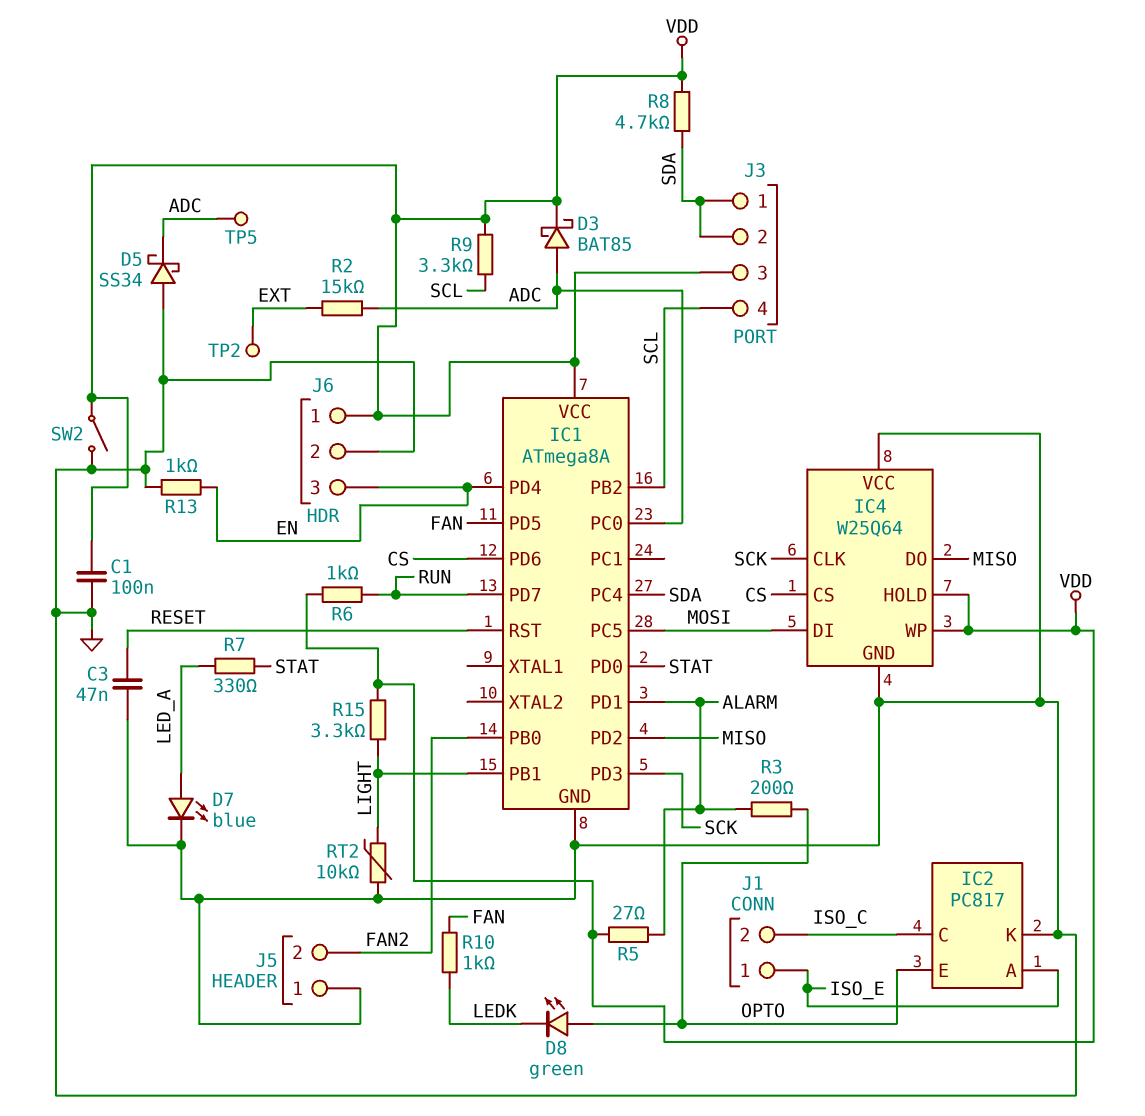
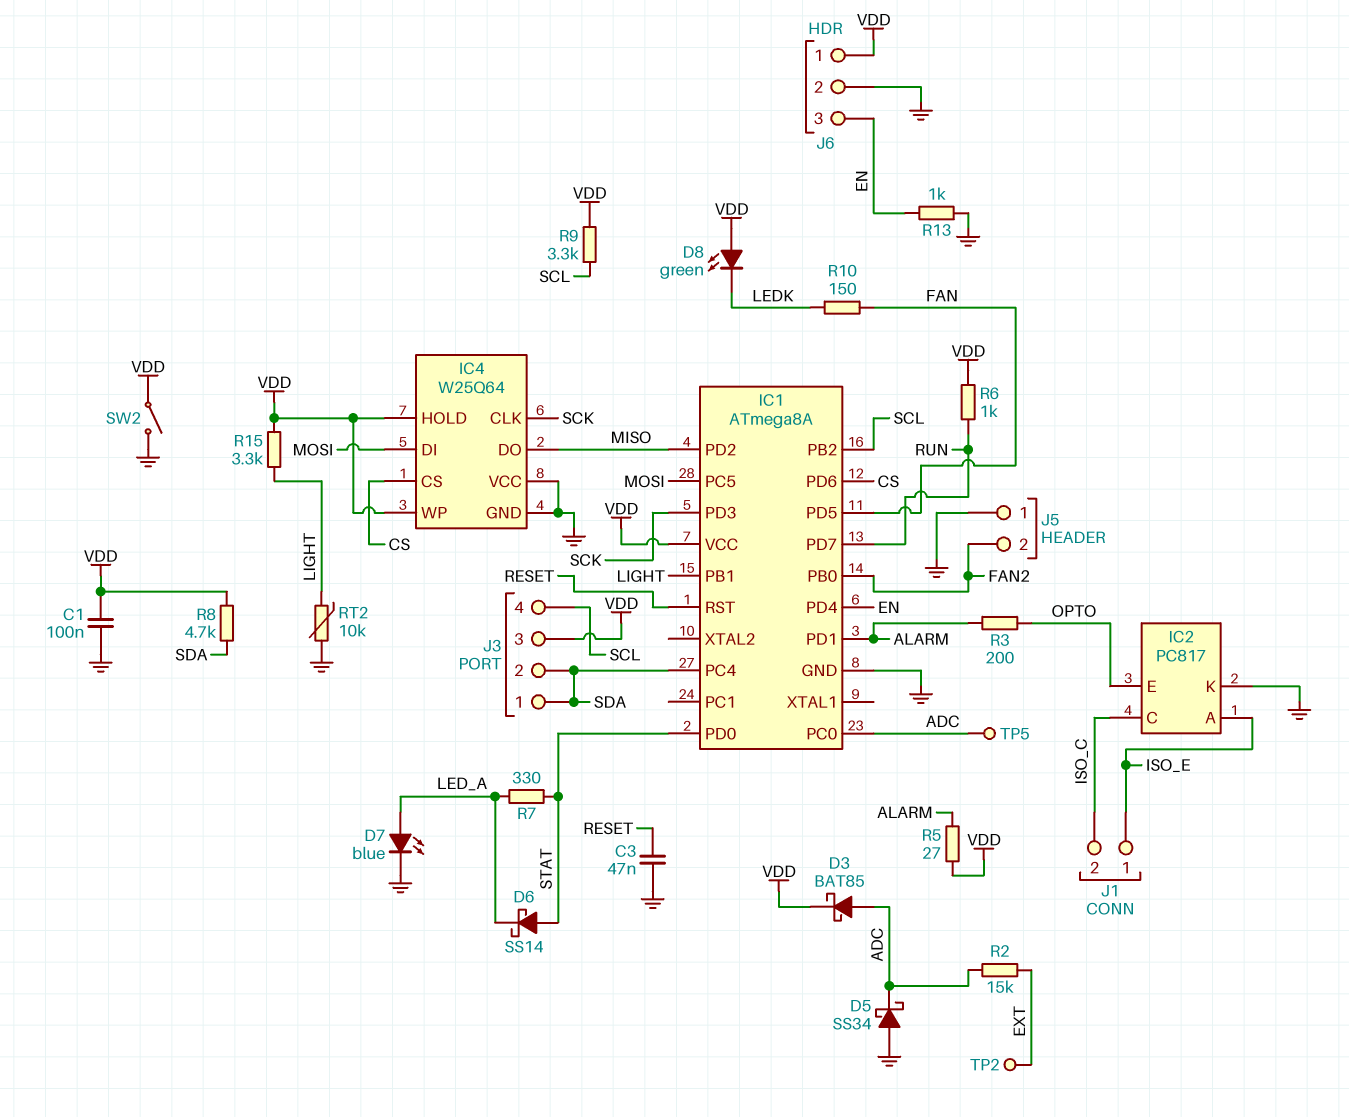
D6: none -> schottky SS14 (A STAT, K LED_A)
D8: LED green (A OPTO, K LEDK) -> LED green (A VDD, K LEDK)
R10: 1k (FAN, LEDK) -> 150 (FAN, LEDK)

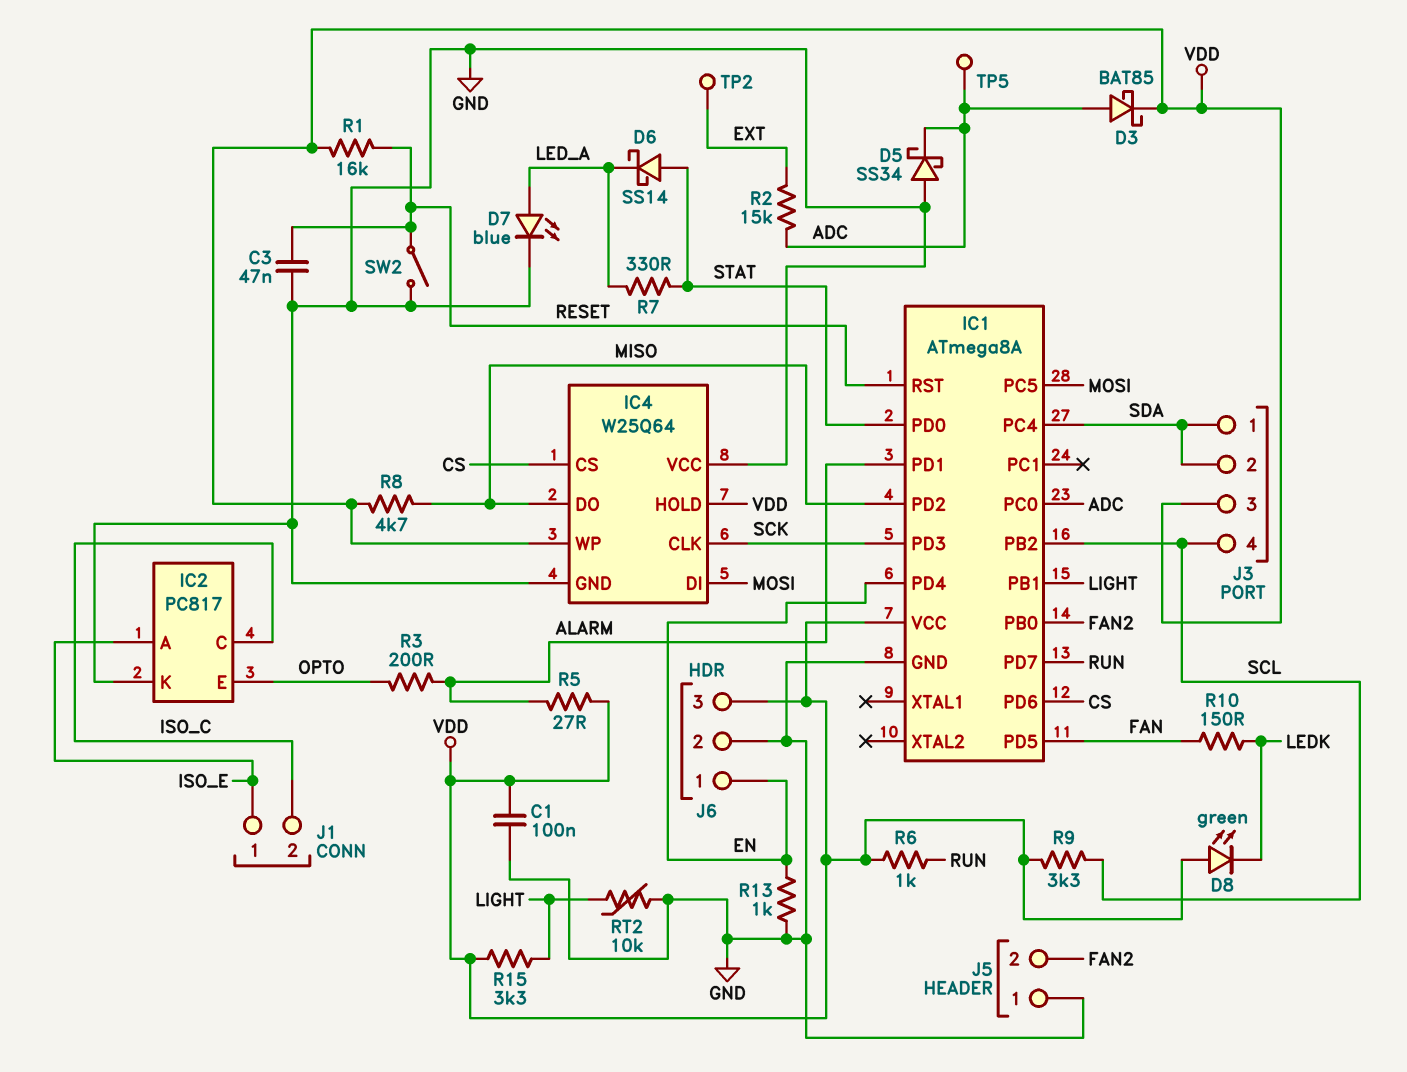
J6 pin 1: VDD -> EN
J6 pin 3: EN -> VDD
R1: none -> 16k (RESET, VDD)
R8: 4.7k (SDA, VDD) -> 4.7k (MISO, VDD)
SW2: switch (GND, VDD) -> switch (GND, RESET)

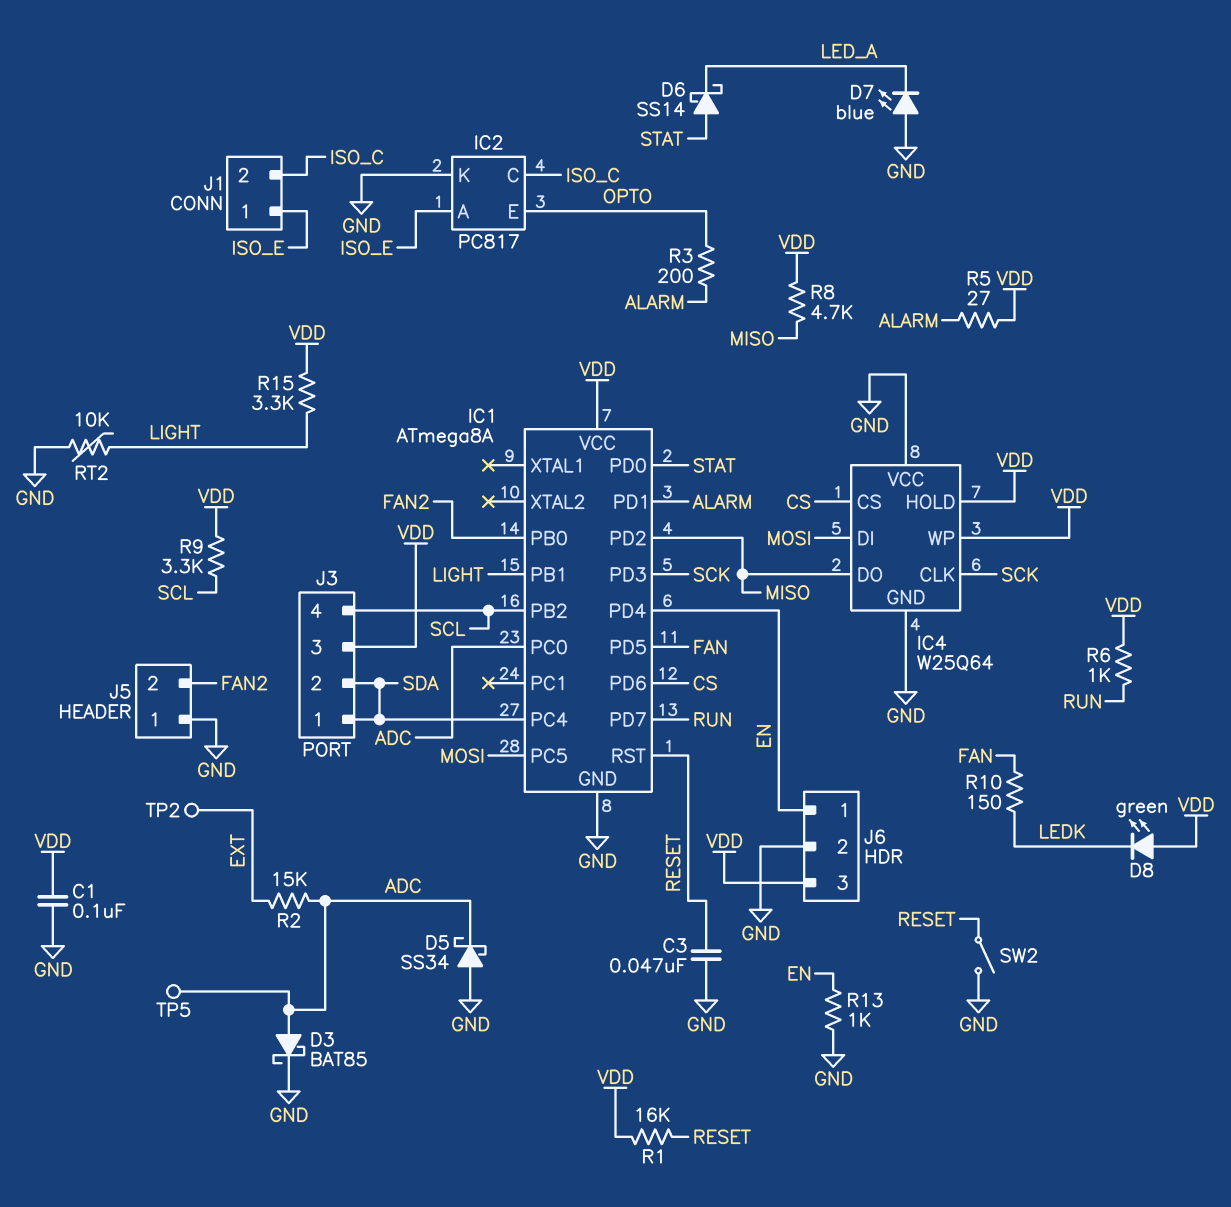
D3: schottky BAT85 (A ADC, K VDD) -> schottky BAT85 (A ADC, K GND)
D7: LED blue (A LED_A, K GND) -> LED blue (A GND, K LED_A)
R7: 330 (LED_A, STAT) -> none

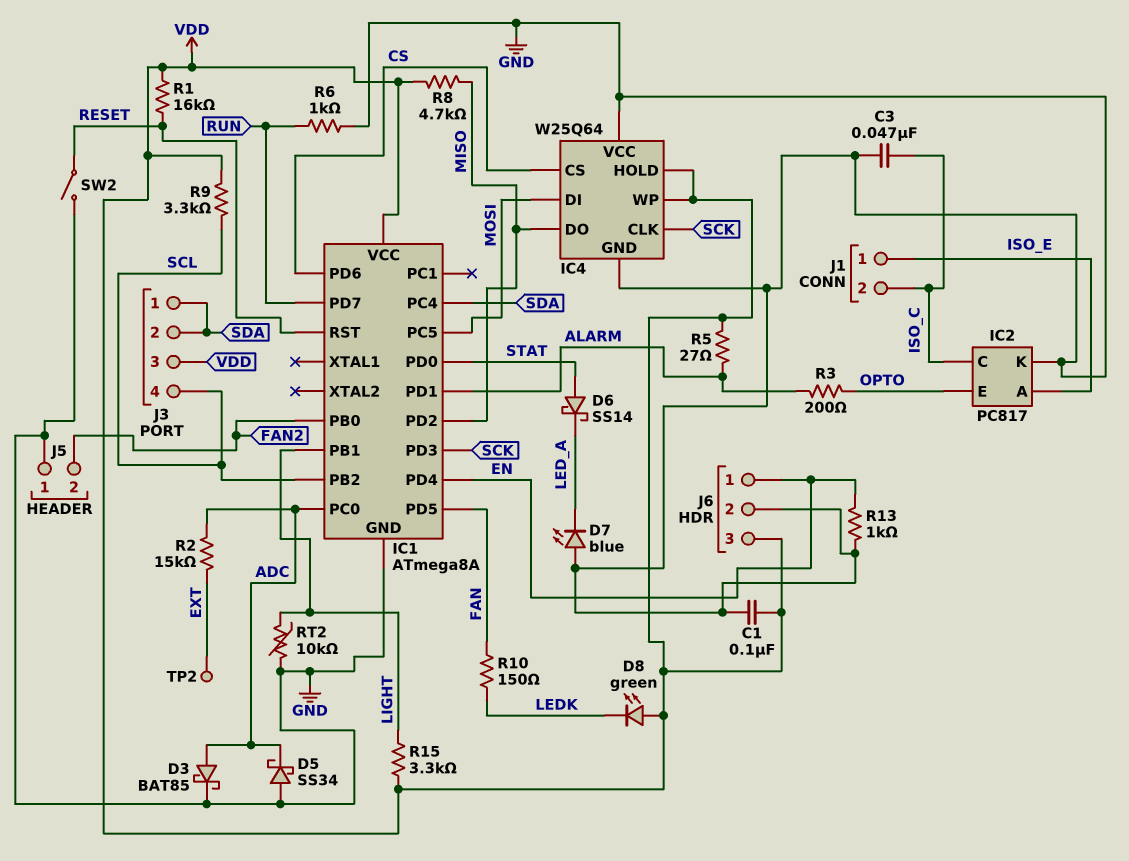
C3: 47nF (GND, RESET) -> 47nF (GND, ISO_C)
R6: 1k (RUN, VDD) -> 1k (GND, RUN)
TP5: test point (ADC) -> none

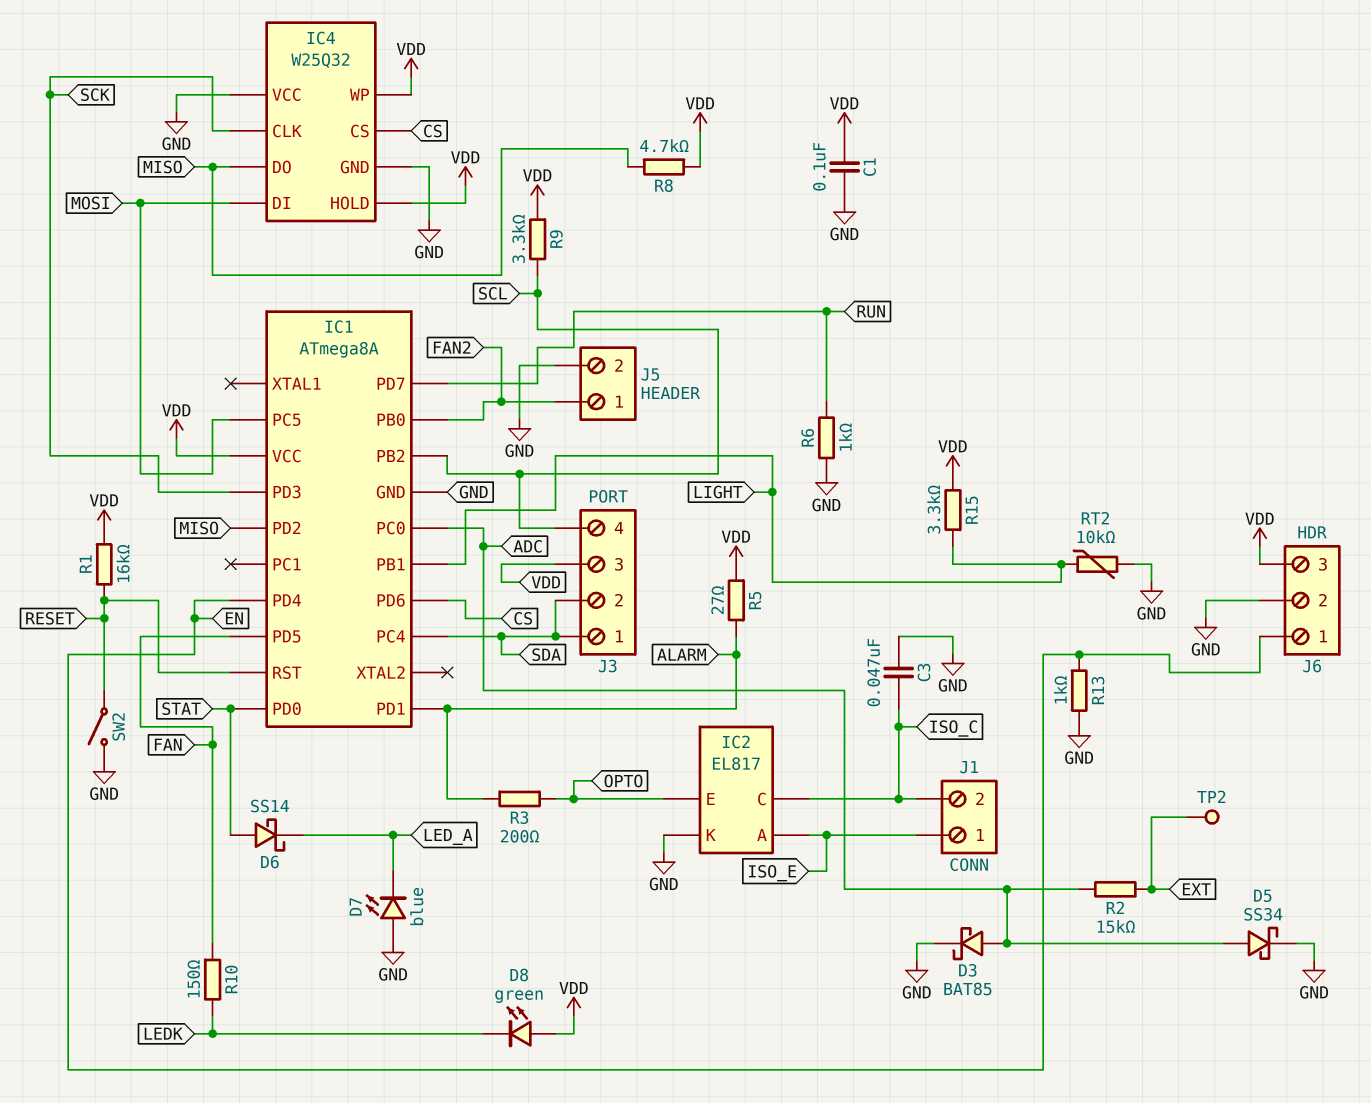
D5: schottky SS34 (A GND, K ADC) -> schottky SS34 (A ADC, K GND)
IC2: PC817 -> EL817
IC4: W25Q64 -> W25Q32
J5 pin 1: GND -> FAN2
J5 pin 2: FAN2 -> GND

